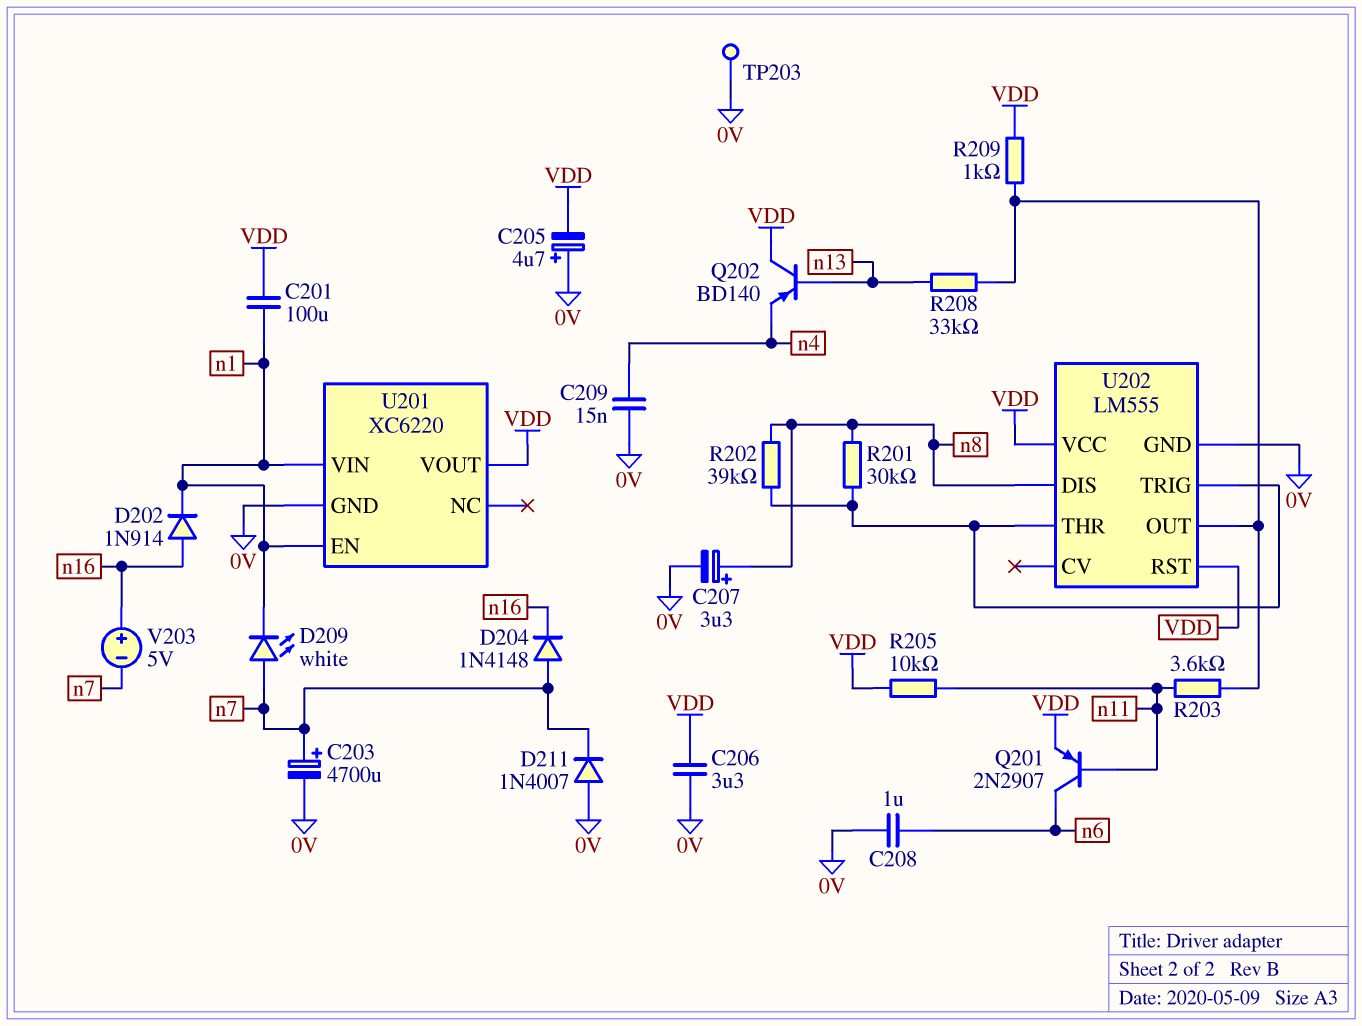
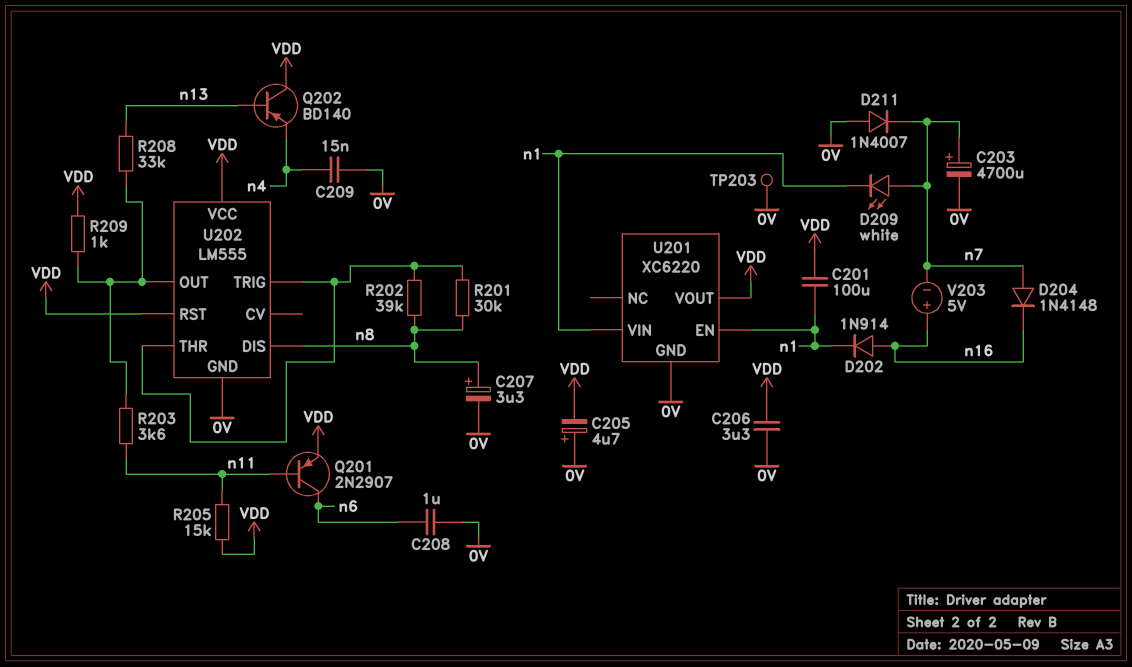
R205: 10k (VDD, n11) -> 15k (VDD, n11)

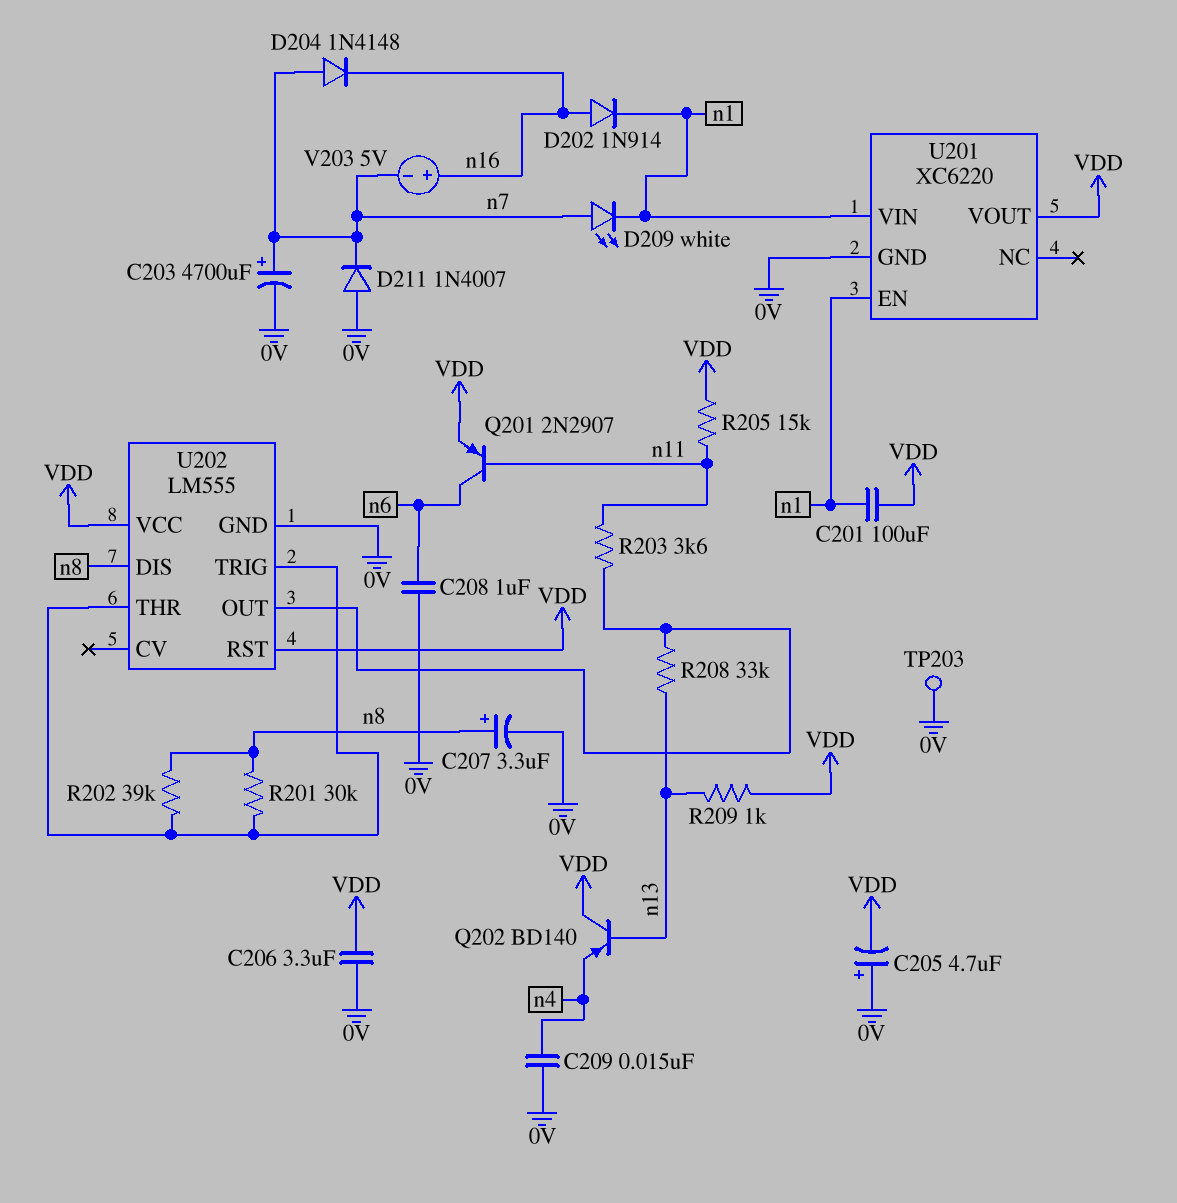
R209: 1k (U202/OUT, VDD) -> 1k (VDD, n13)

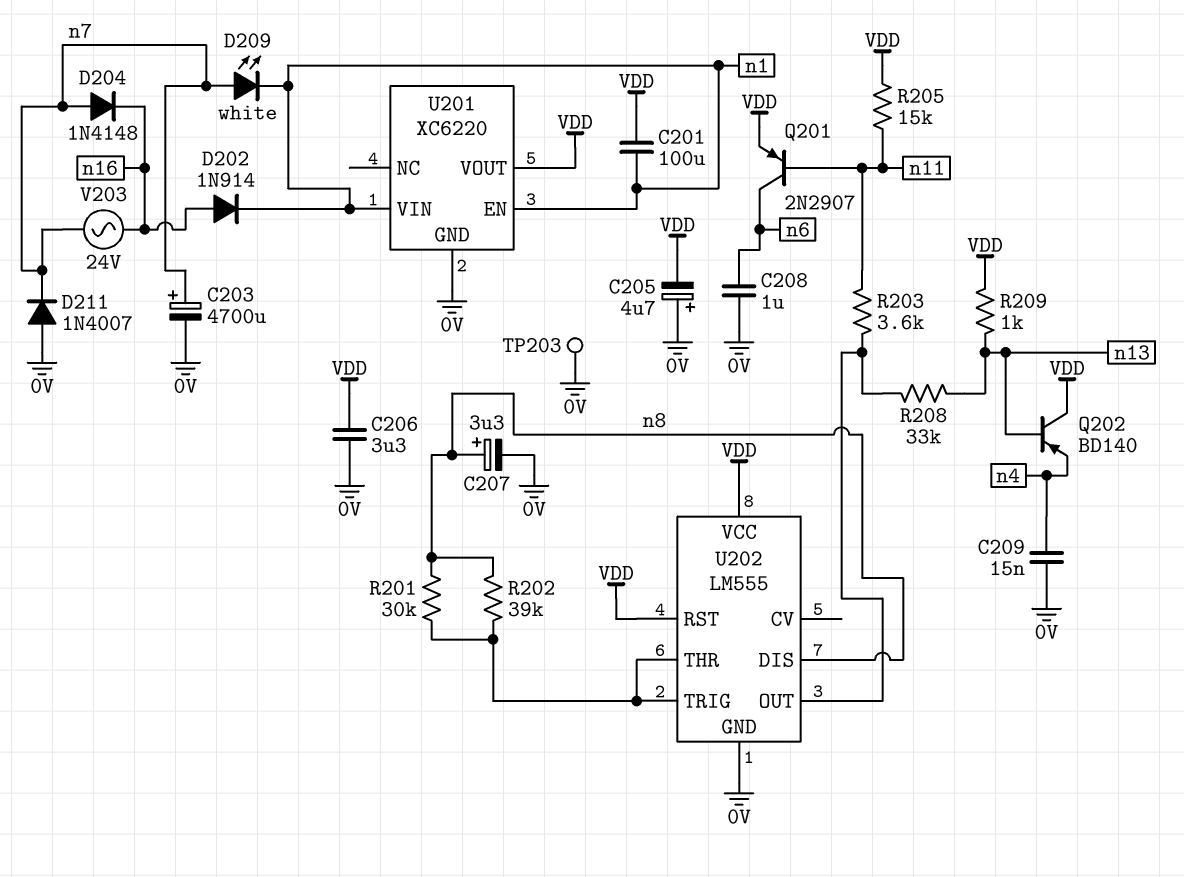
V203: 5V (plus n16, minus n7) -> AC 24V (n7, n16)

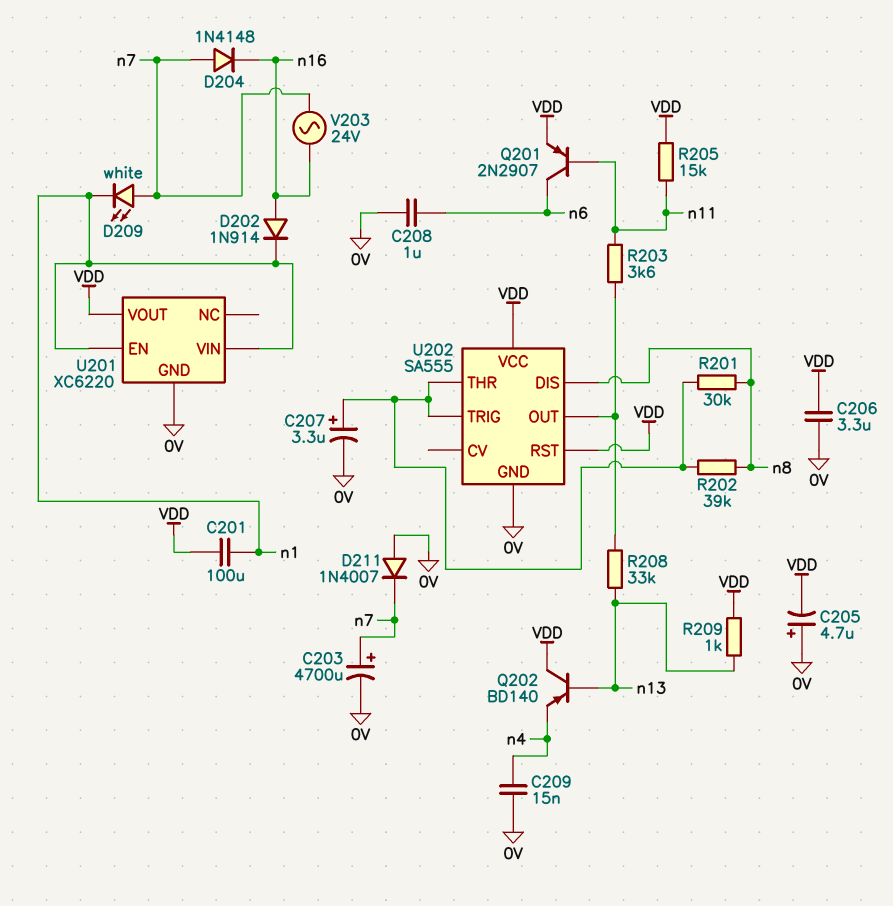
C207: 3.3uF (plus n8, minus 0V) -> 3.3uF (plus U202/THR, minus 0V)
TP203: test point (0V) -> none
U202: LM555 -> SA555

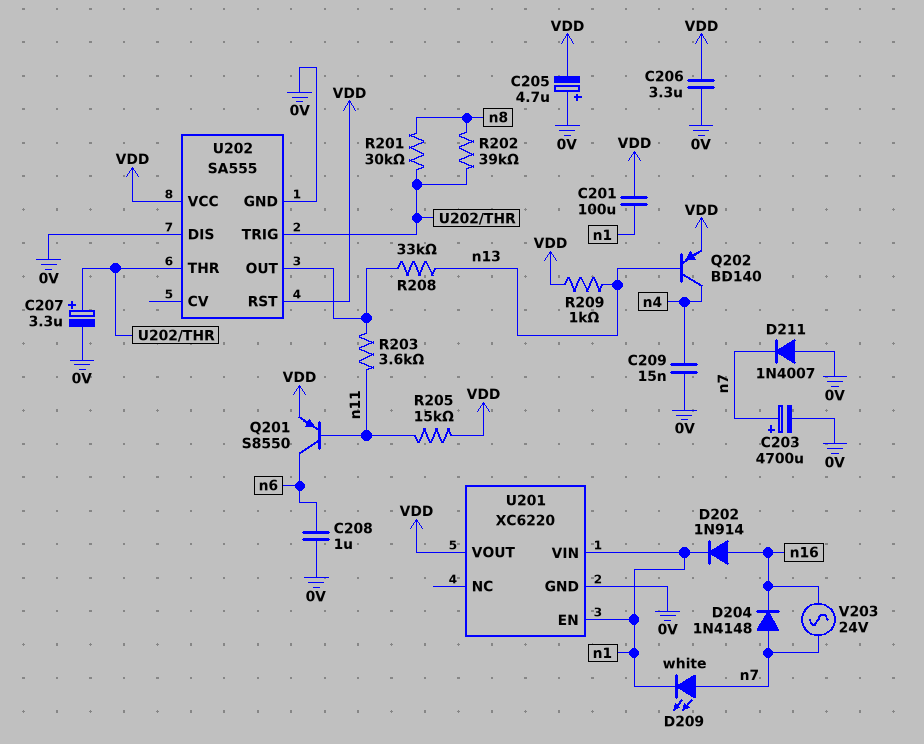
Q201: PNP 2N2907 (B n11, C n6, E VDD) -> PNP S8550 (B n11, C n6, E VDD)
Q202: PNP BD140 (B n13, C VDD, E n4) -> PNP BD140 (B n13, C n4, E VDD)
U202 pin DIS: n8 -> 0V

